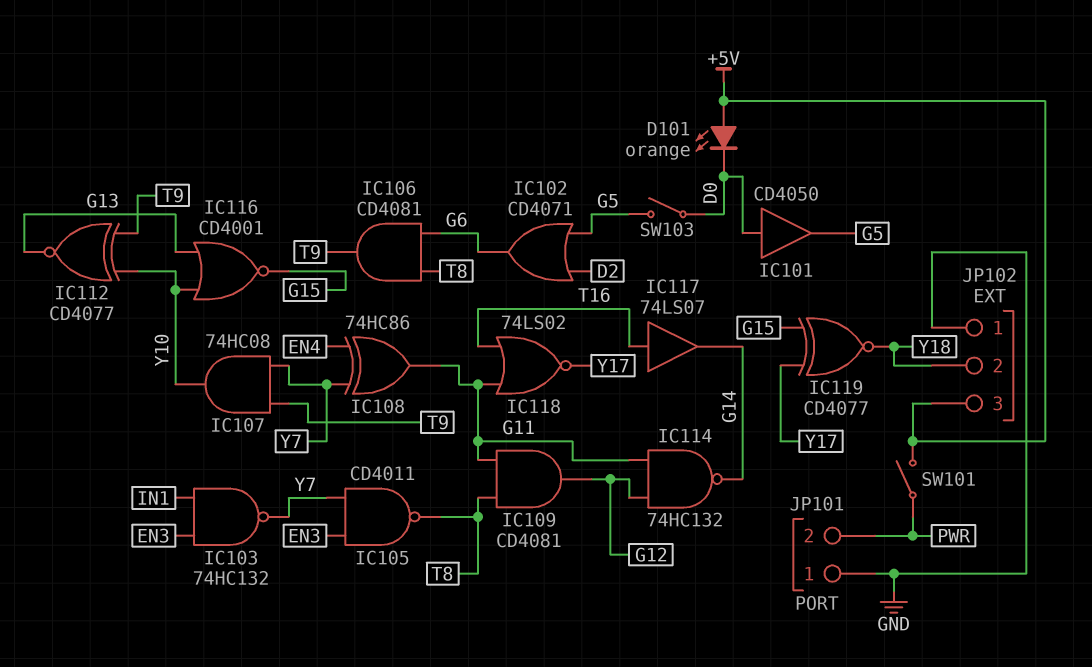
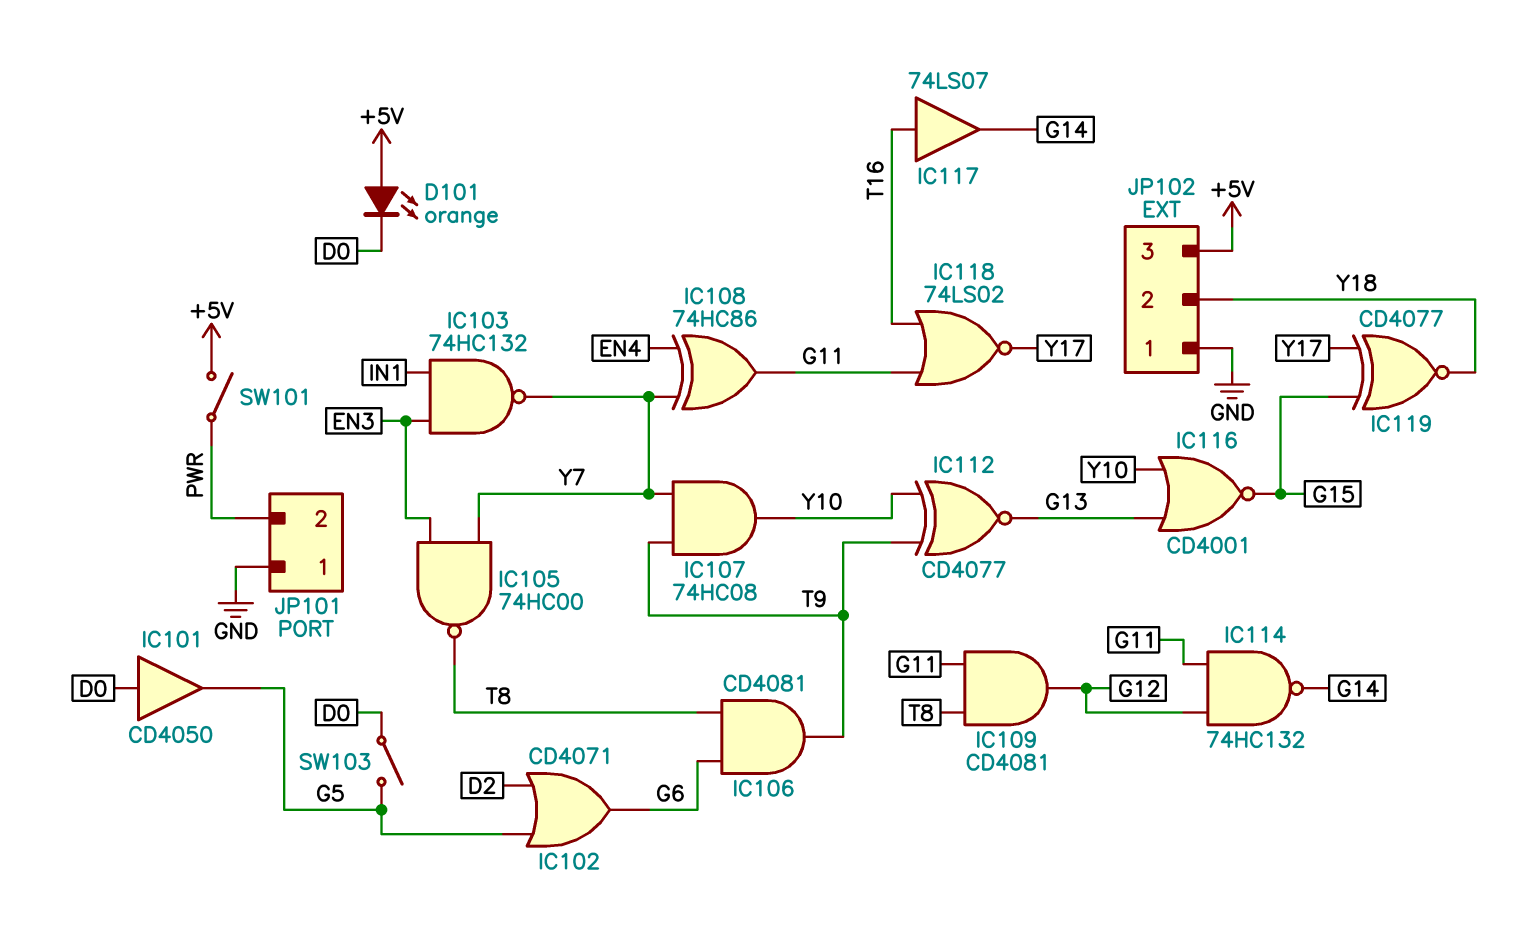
IC105: NAND CD4011 (in EN3, in Y7, out T8) -> NAND 74HC00 (in EN3, in Y7, out T8)

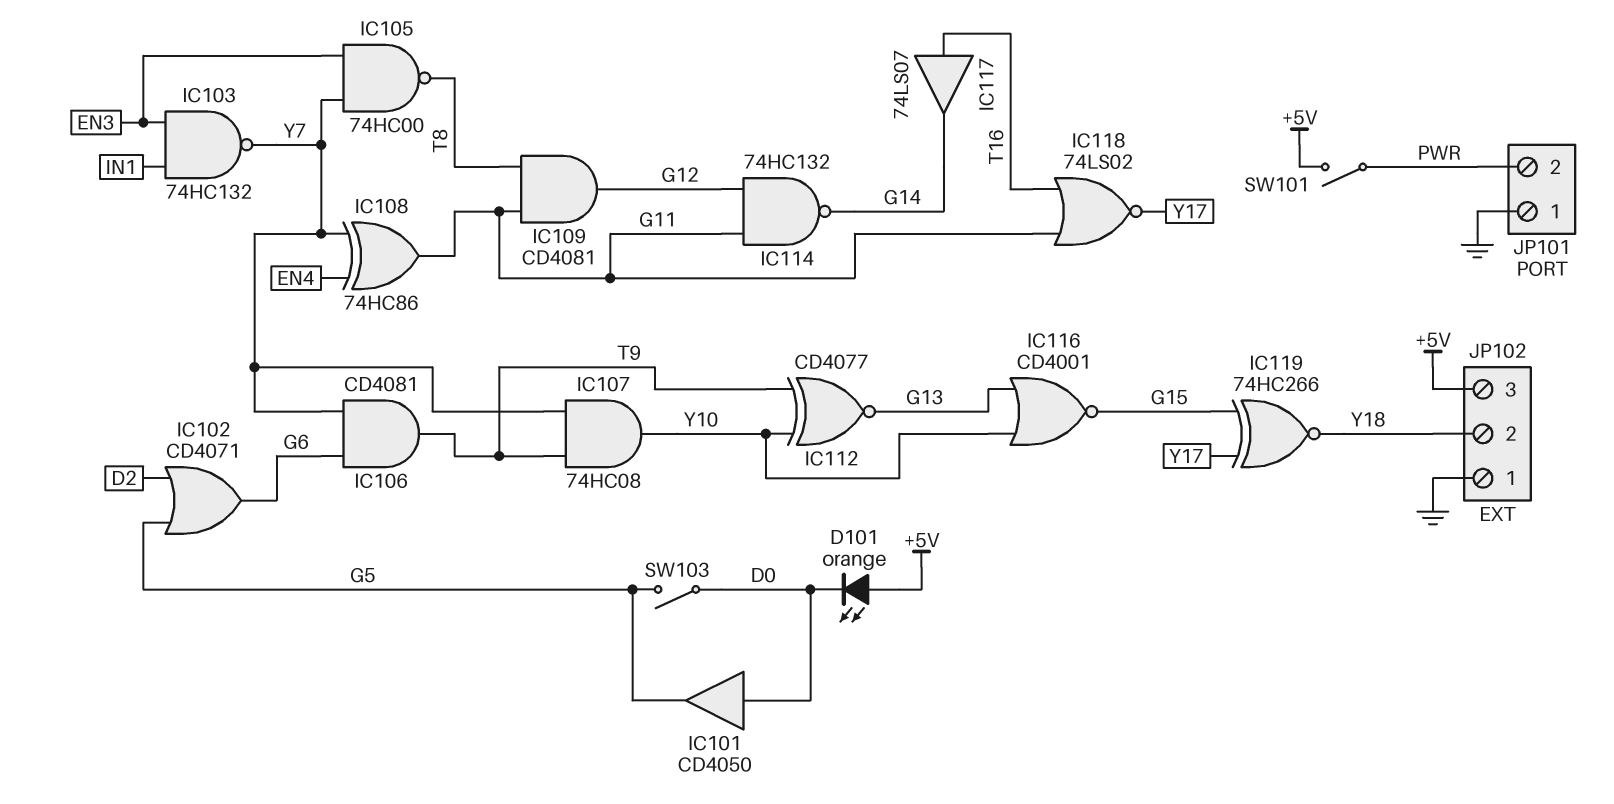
IC106: AND CD4081 (in G6, in T8, out T9) -> AND CD4081 (in G6, in Y7, out T9)
IC119: XNOR CD4077 (in G15, in Y17, out Y18) -> XNOR 74HC266 (in G15, in Y17, out Y18)

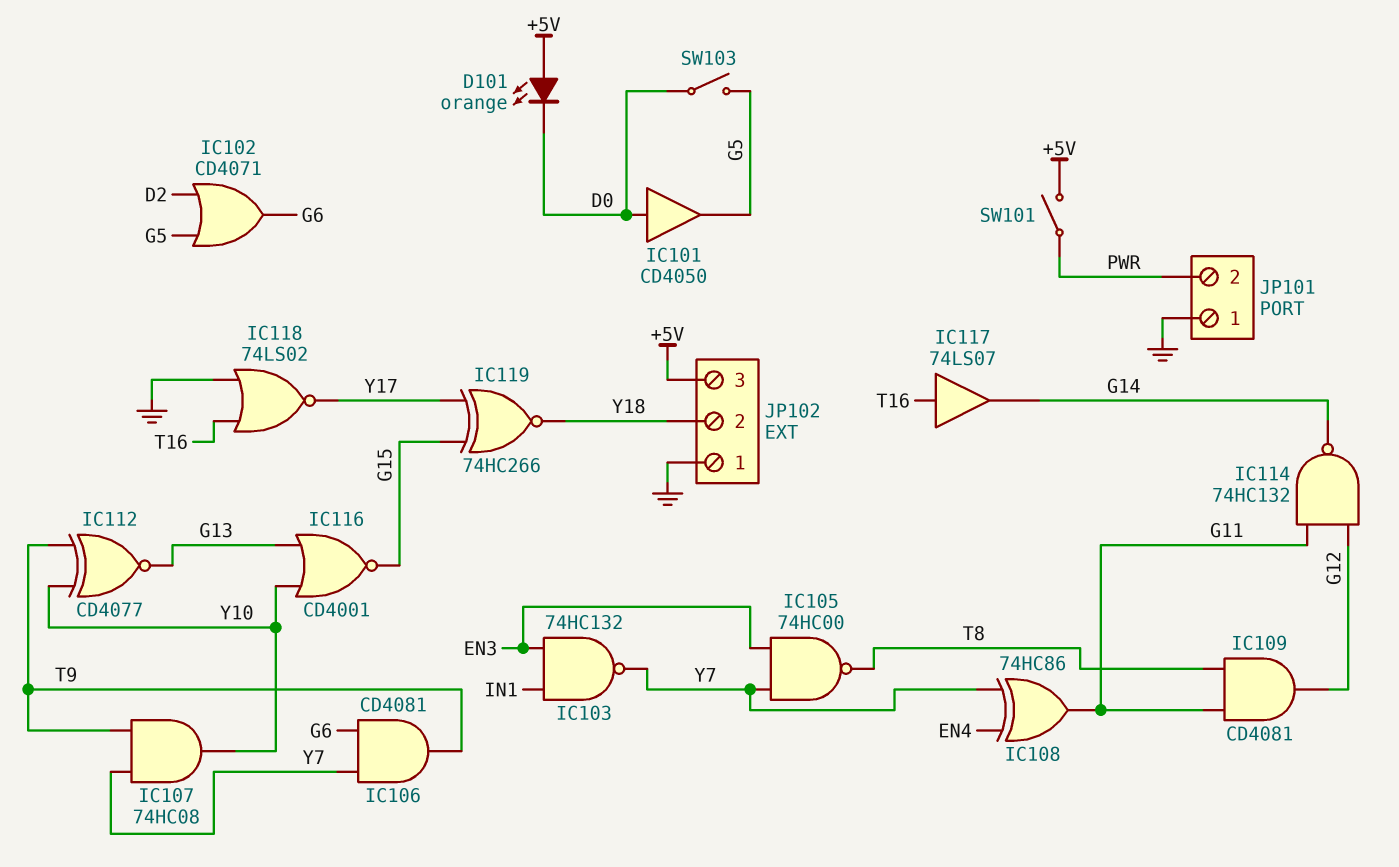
IC118: NOR 74LS02 (in G11, in T16, out Y17) -> NOR 74LS02 (in GND, in T16, out Y17)

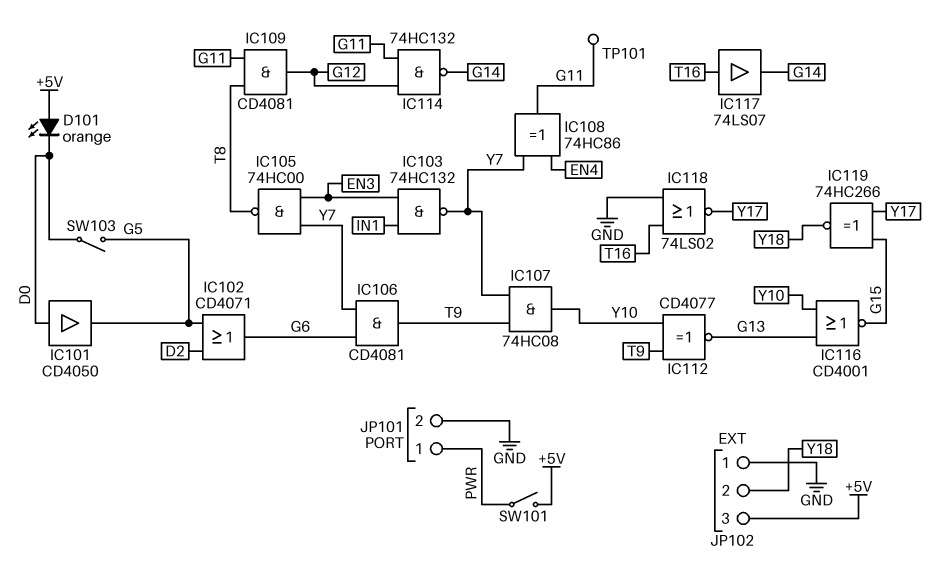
JP101 pin 1: GND -> PWR
JP101 pin 2: PWR -> GND
TP101: none -> test point (G11)

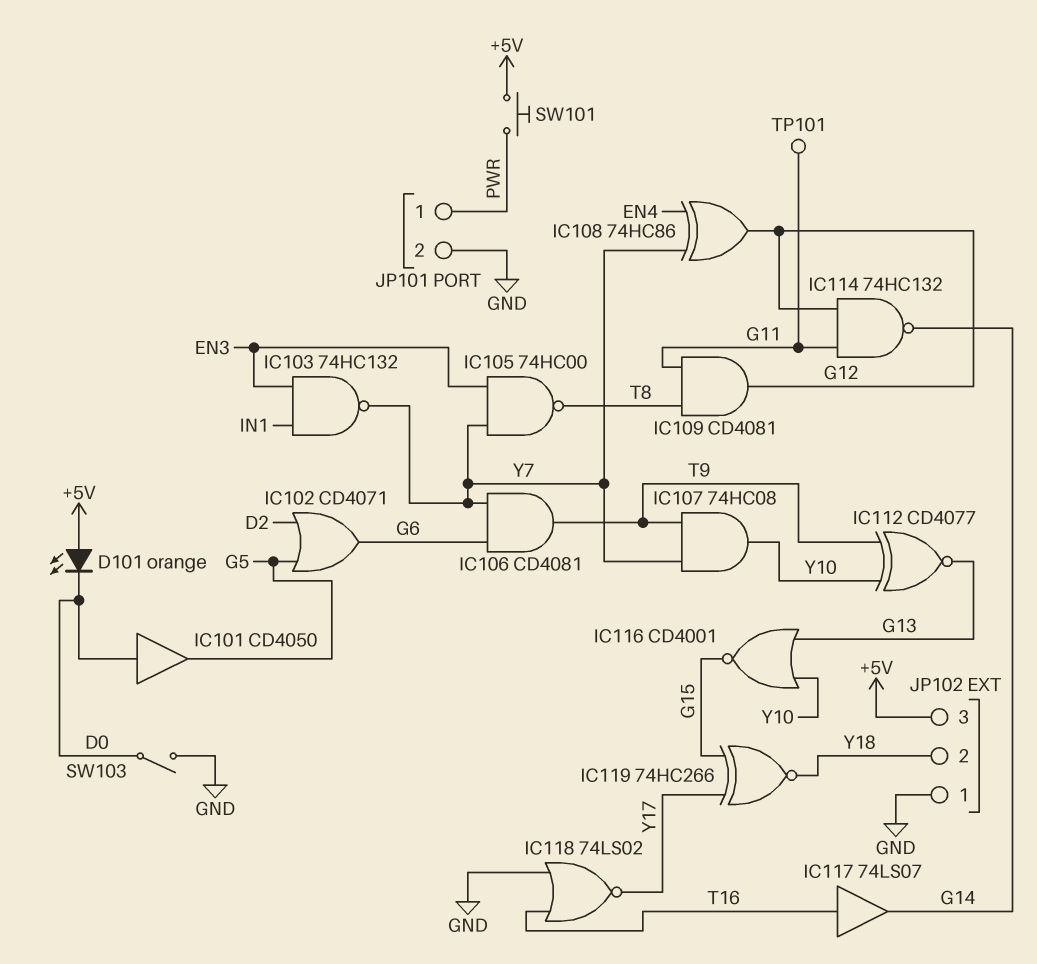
IC108: XOR 74HC86 (in EN4, in Y7, out G11) -> XOR 74HC86 (in EN4, in Y7, out G12)
SW101: switch (+5V, PWR) -> button (+5V, PWR)
SW103: switch (D0, G5) -> switch (D0, GND)

